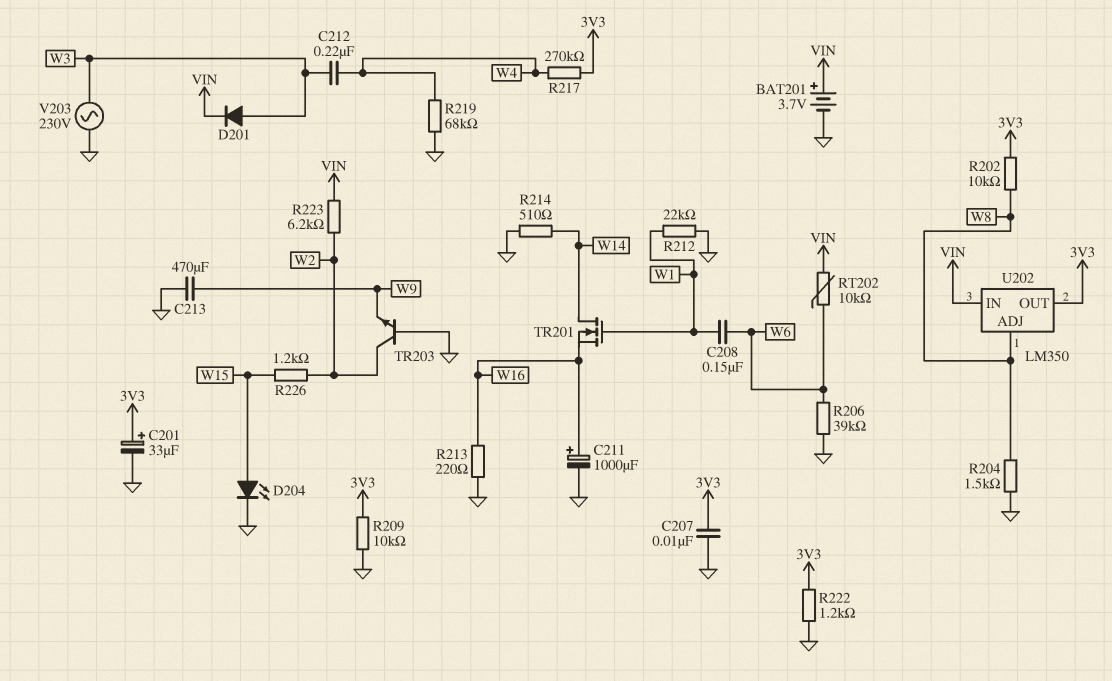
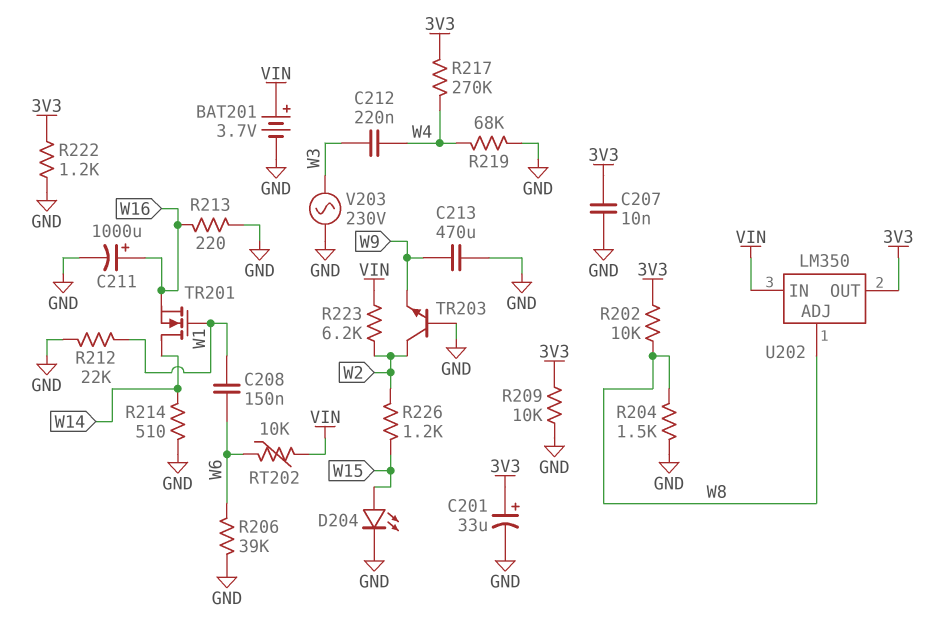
D201: diode (A W3, K VIN) -> none

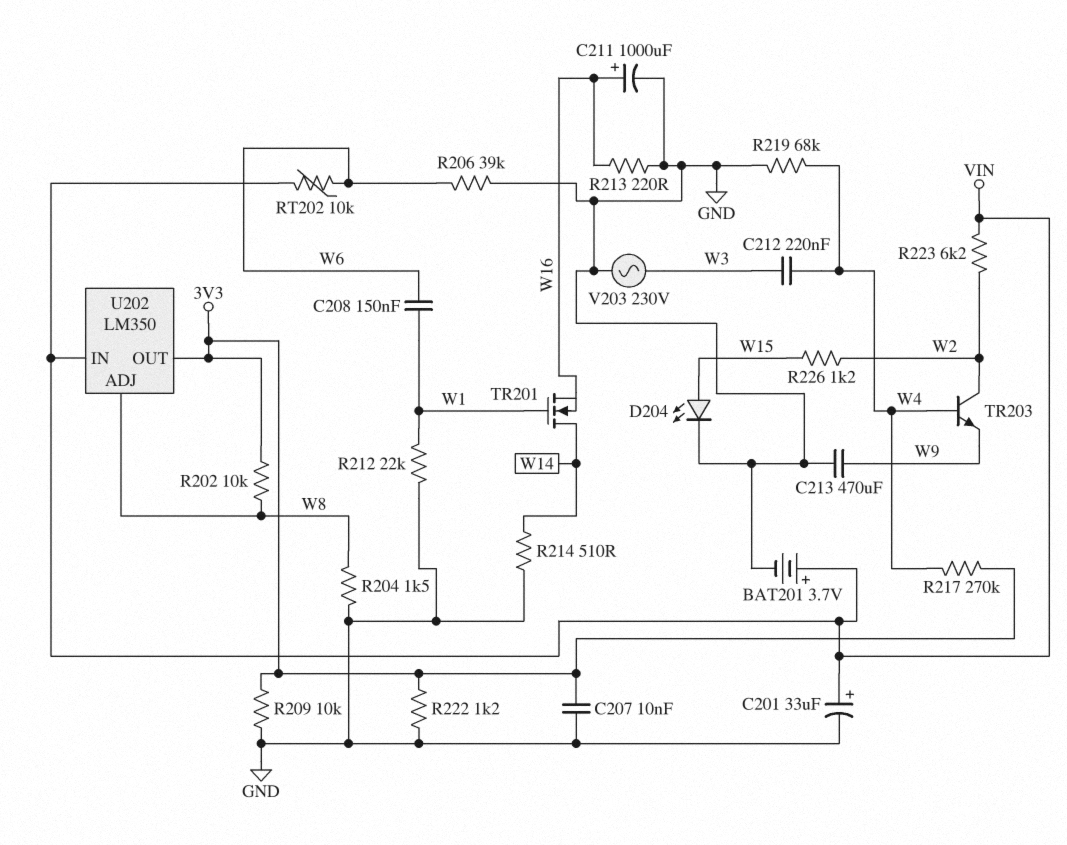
C201: 33uF (plus 3V3, minus GND) -> 33uF (plus VIN, minus GND)
TR203: NPN (B GND, C W2, E W9) -> NPN (B W4, C W2, E W9)

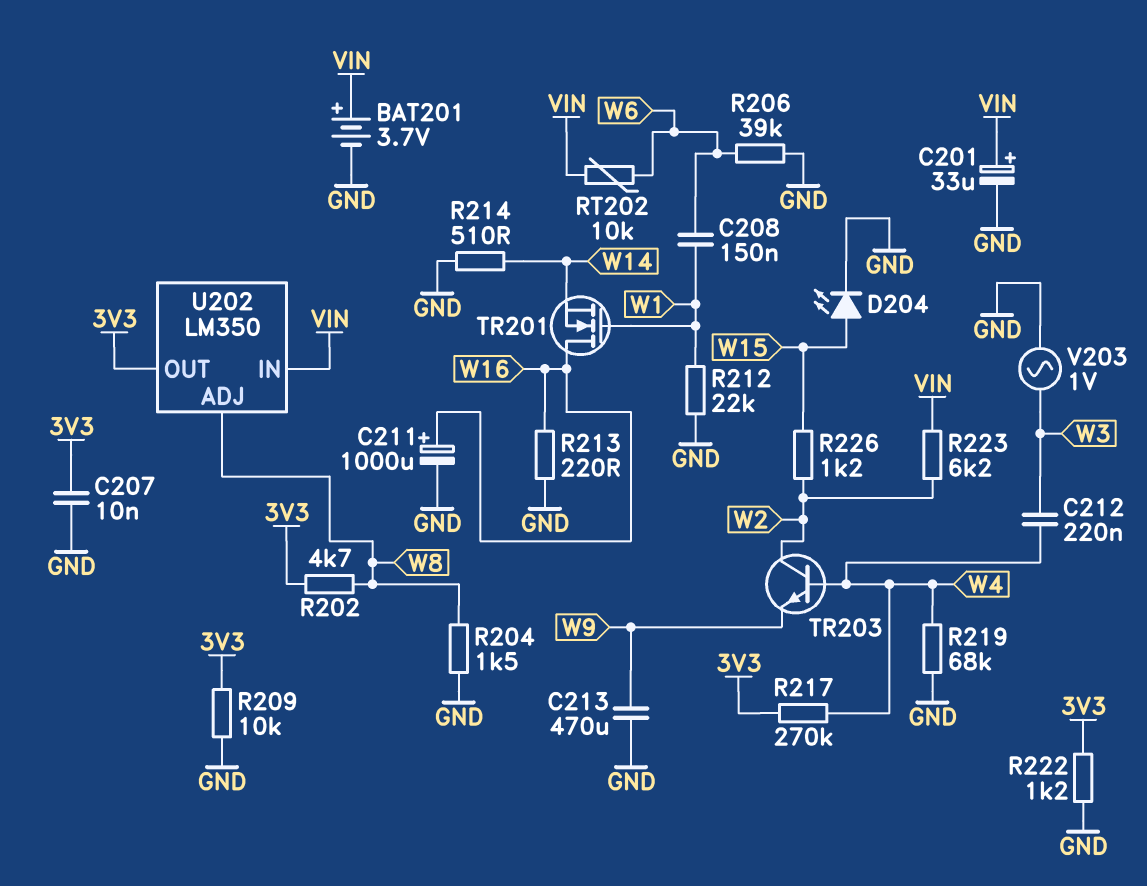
R202: 10k (3V3, W8) -> 4.7k (3V3, W8)
TR201: NMOS (G W1, D W14, S W16) -> NMOS (G W1, D W16, S W14)
V203: AC 230V (GND, W3) -> AC 1V (GND, W3)

